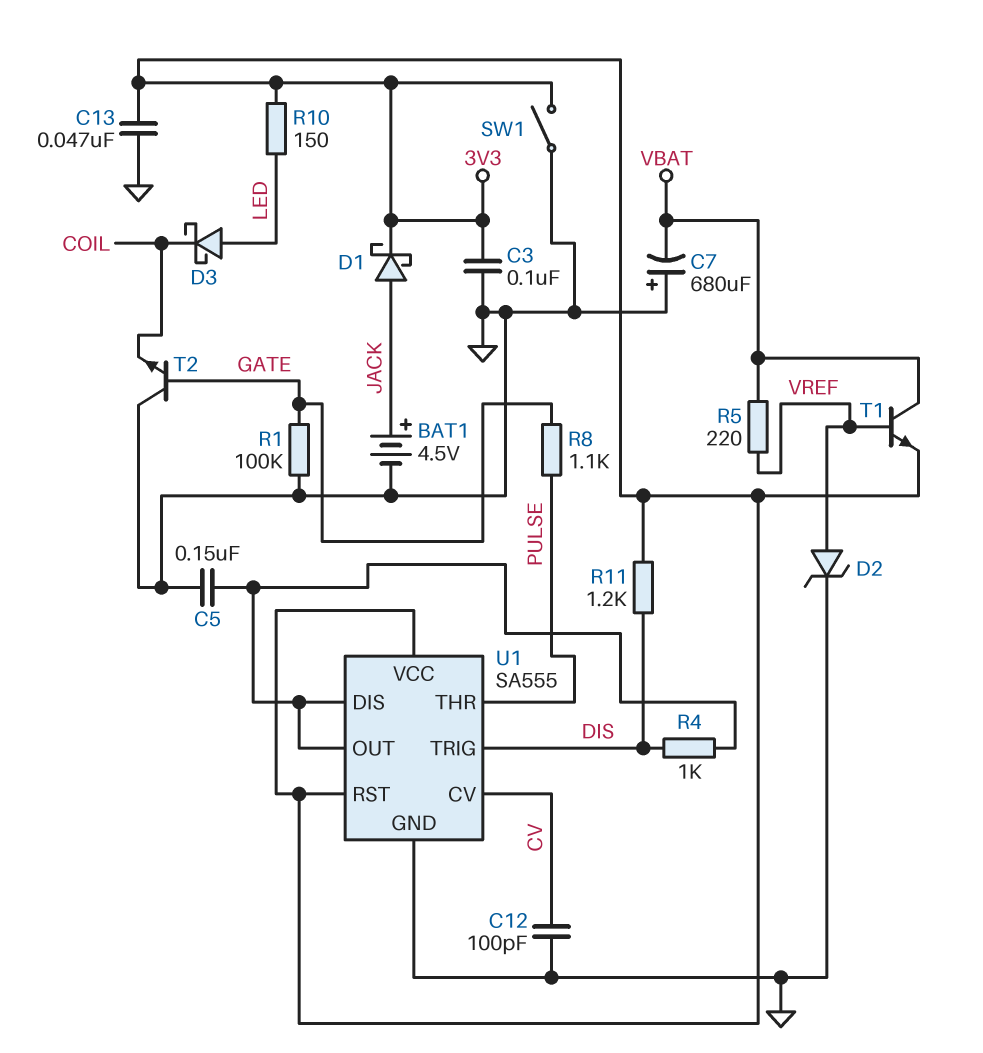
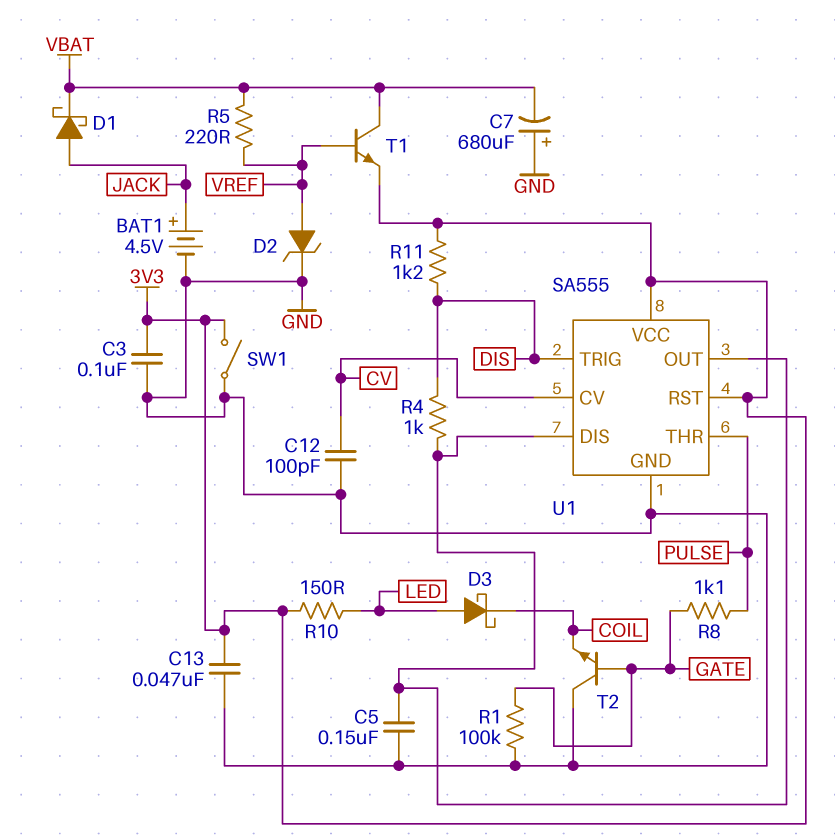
D1: schottky (A JACK, K 3V3) -> schottky (A JACK, K VBAT)

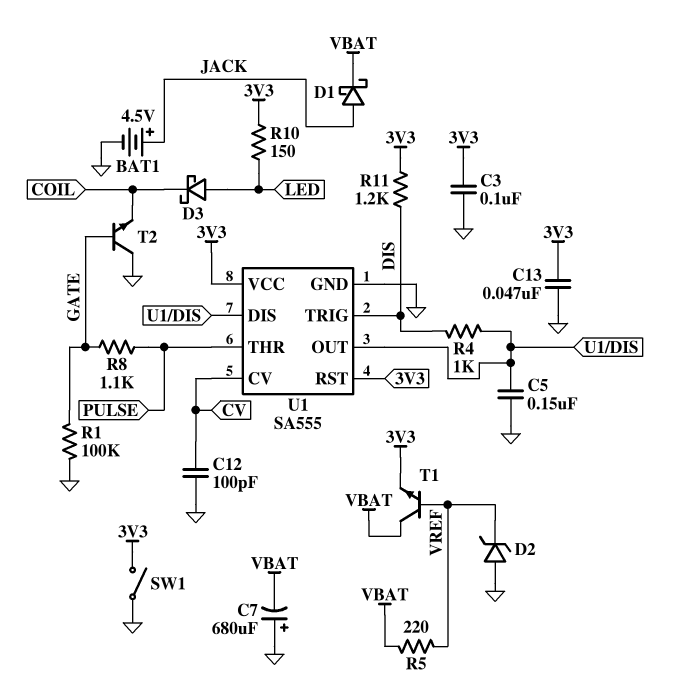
D2: zener (A VREF, K GND) -> zener (A GND, K VREF)

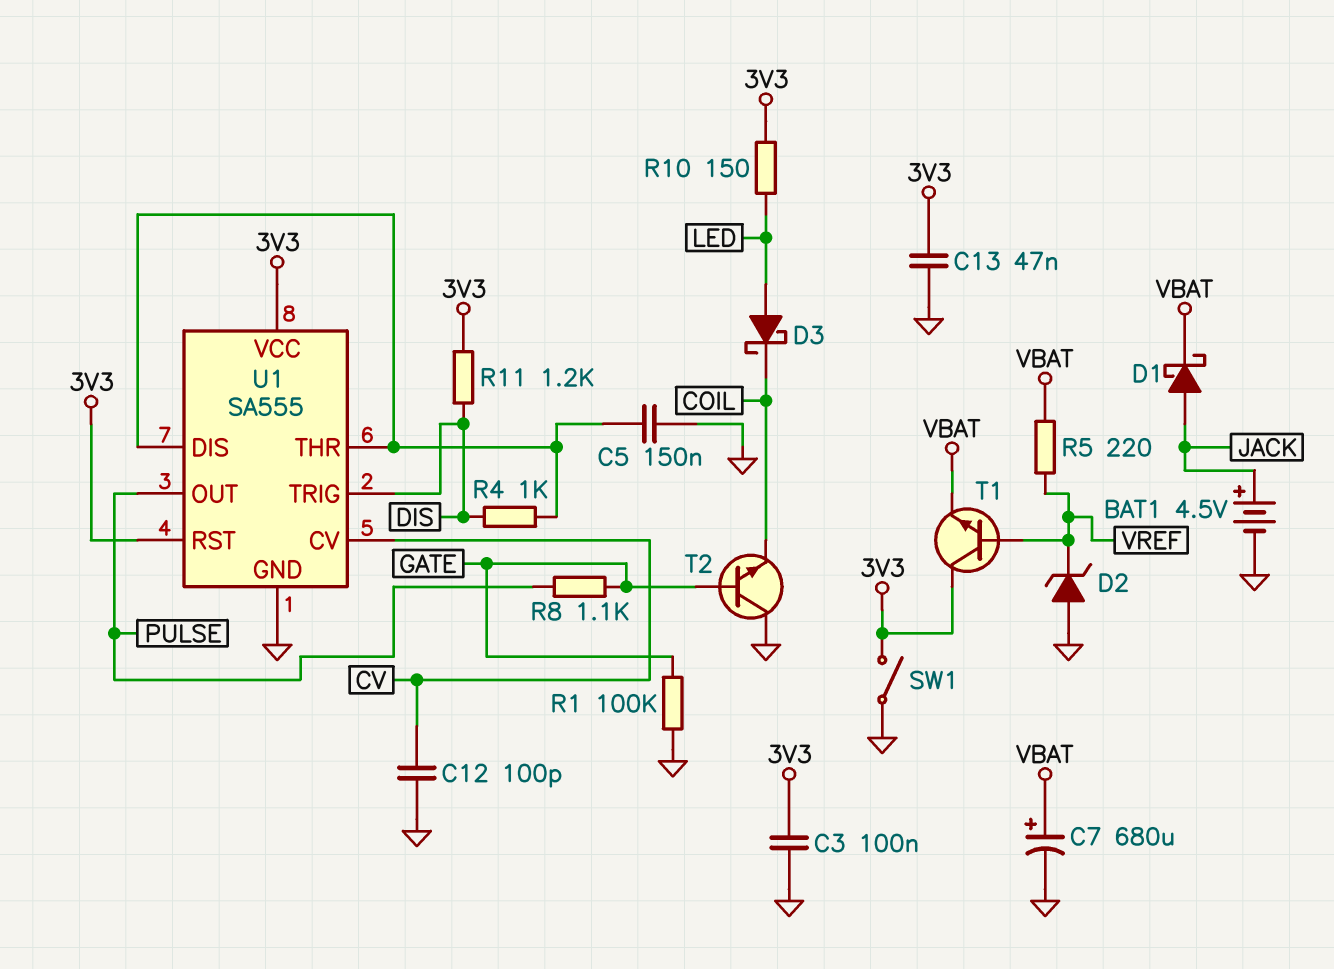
C7: 680uF (plus GND, minus VBAT) -> 680uF (plus VBAT, minus GND)
T1: NPN (B VREF, C VBAT, E 3V3) -> NPN (B VREF, C 3V3, E VBAT)
U1 pin OUT: U1/DIS -> PULSE
U1 pin THR: PULSE -> U1/DIS

